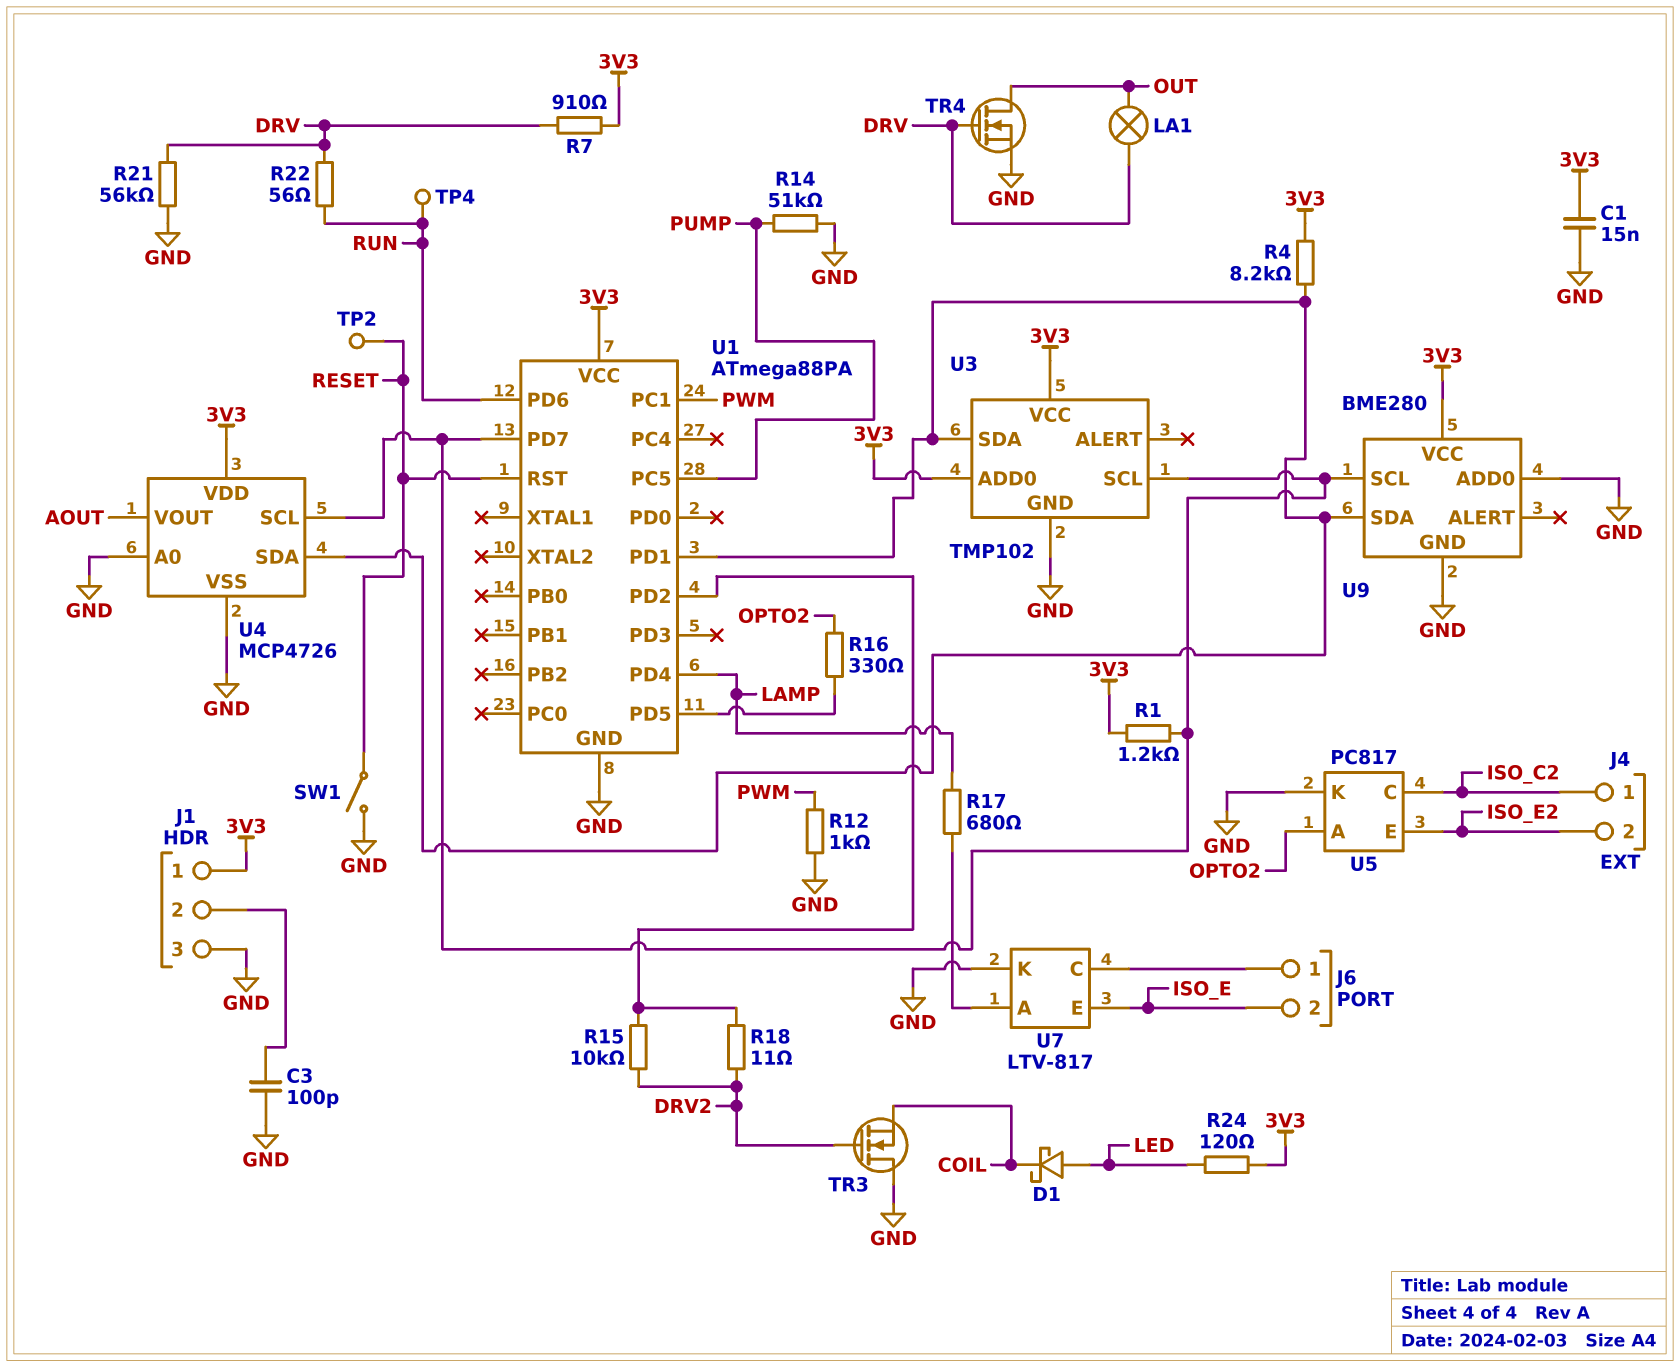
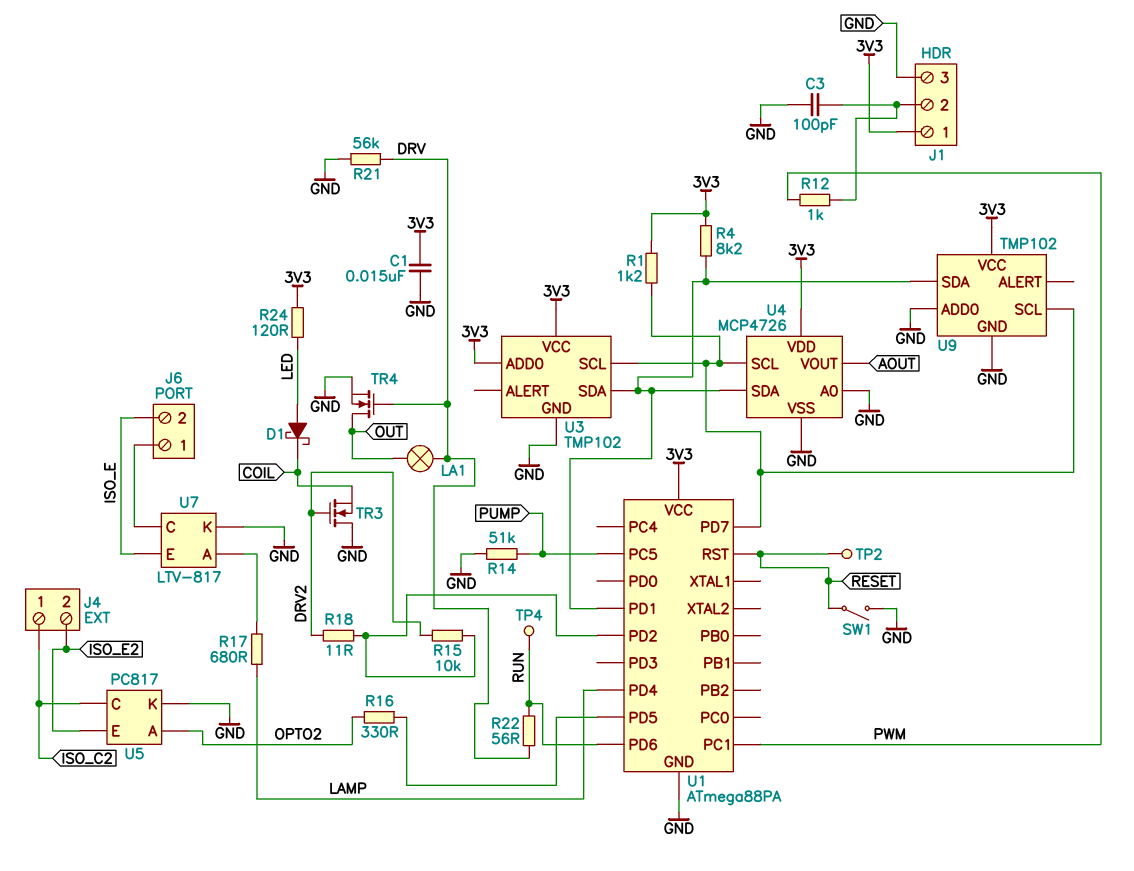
R7: 910 (3V3, DRV) -> none
R12: 1k (GND, PWM) -> 1k (J1/2, PWM)
U9: BME280 -> TMP102

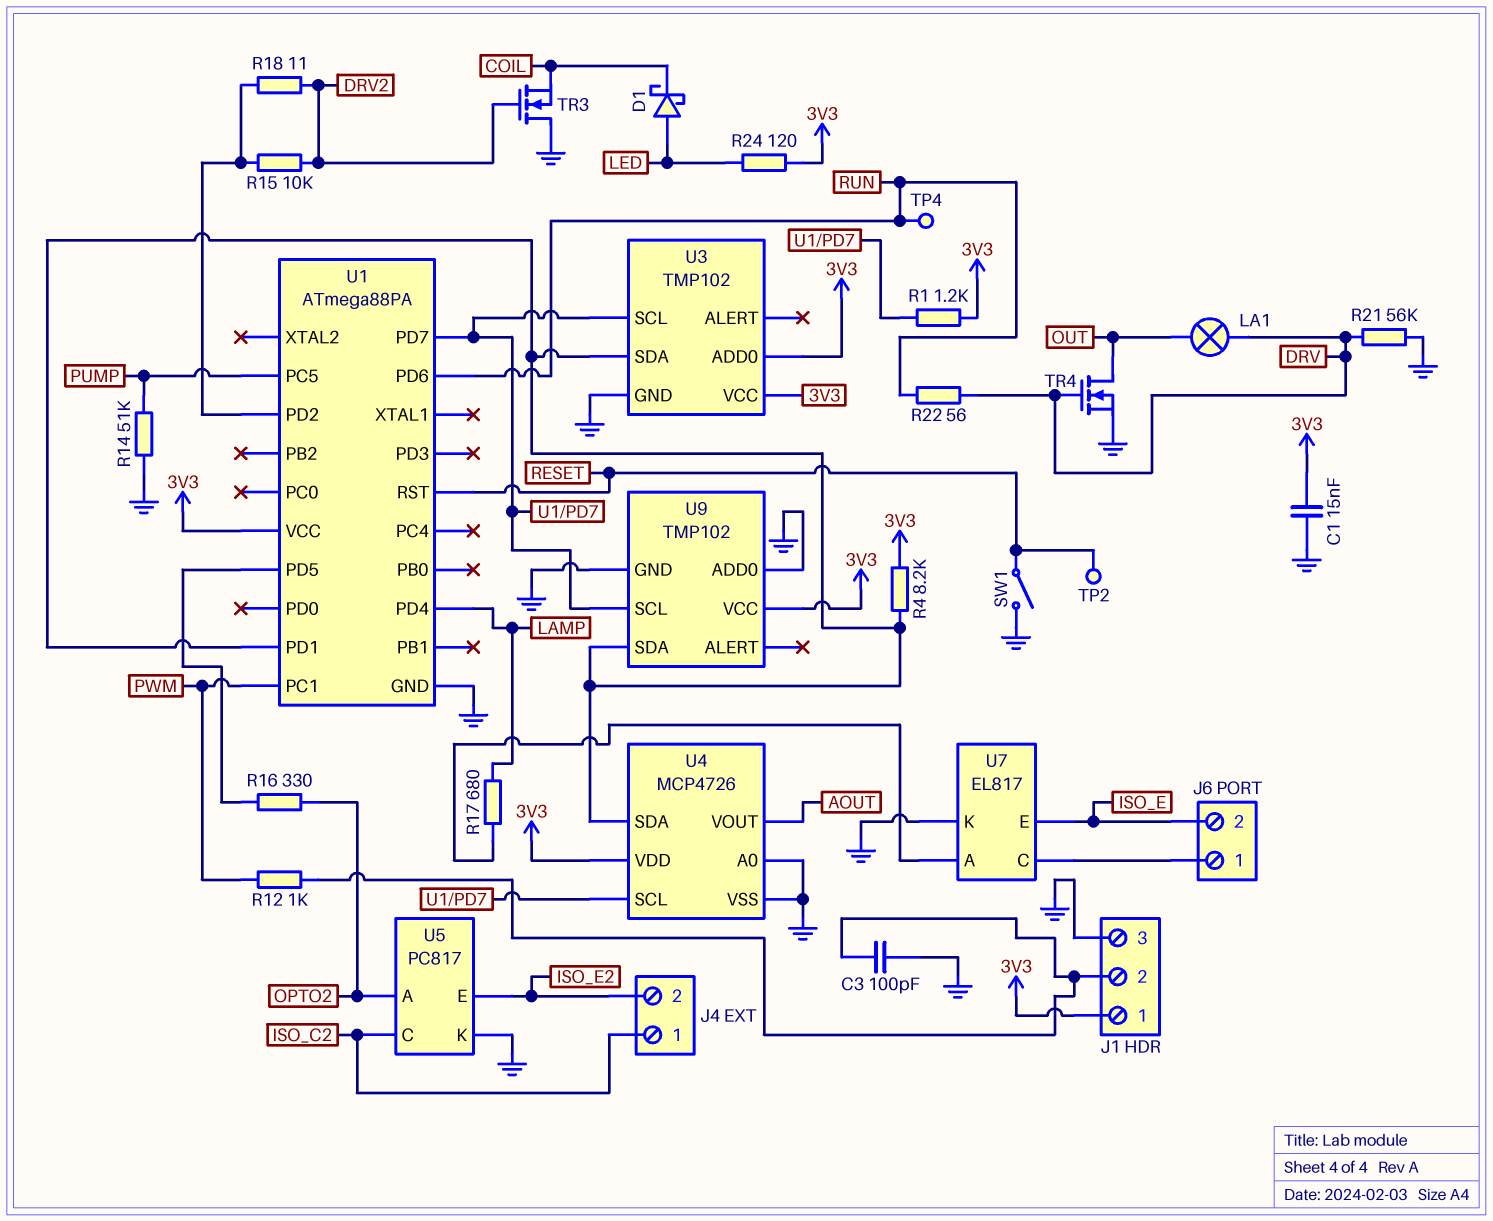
U7: LTV-817 -> EL817

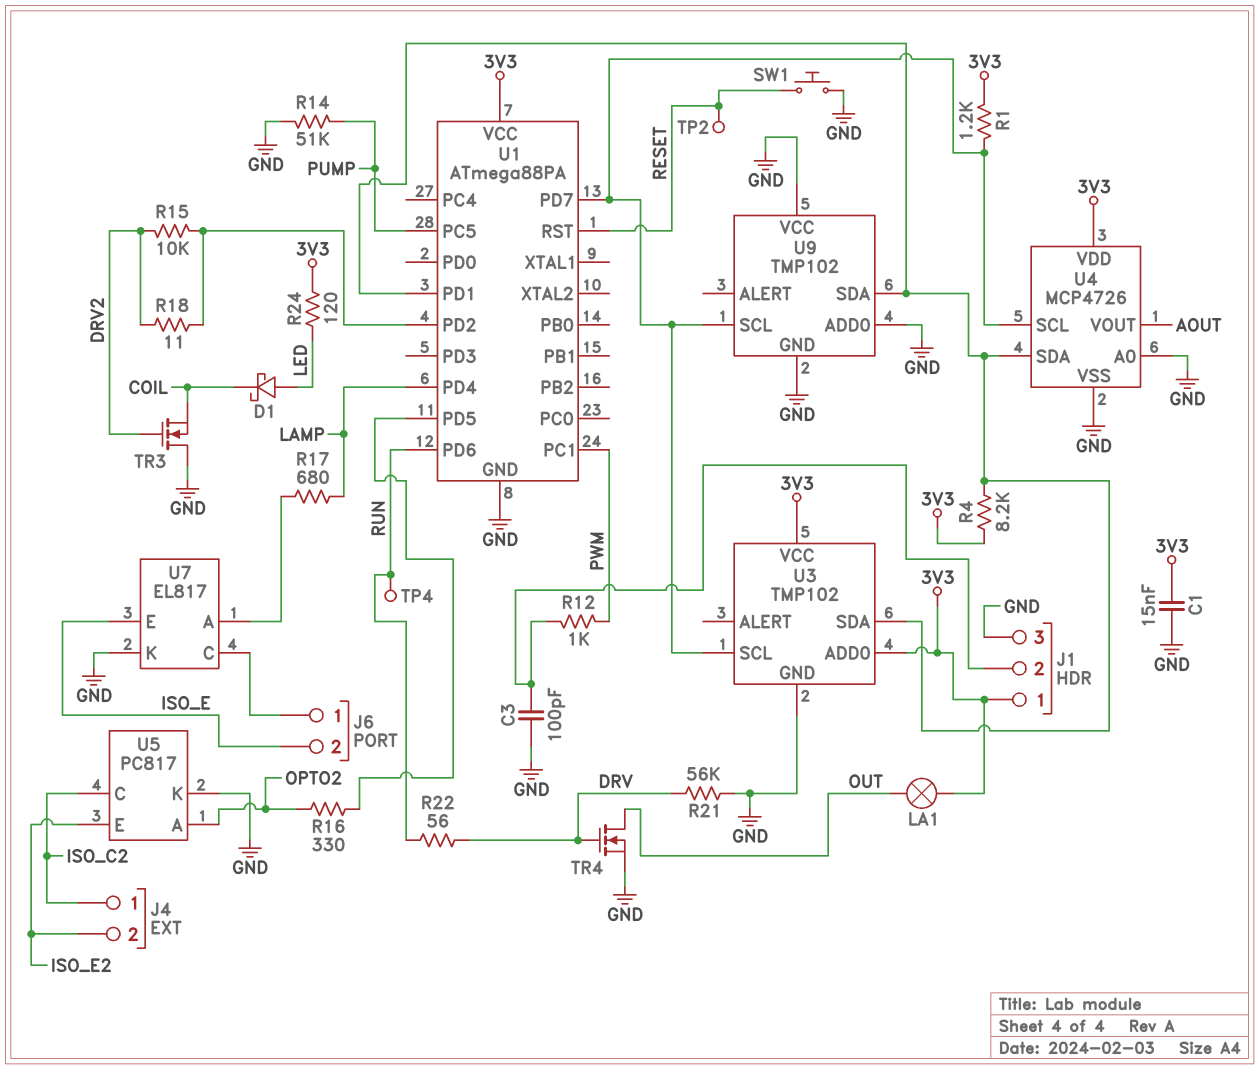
LA1: lamp (DRV, OUT) -> lamp (3V3, OUT)
SW1: switch (GND, RESET) -> button (GND, RESET)
U9 pin VCC: 3V3 -> GND

